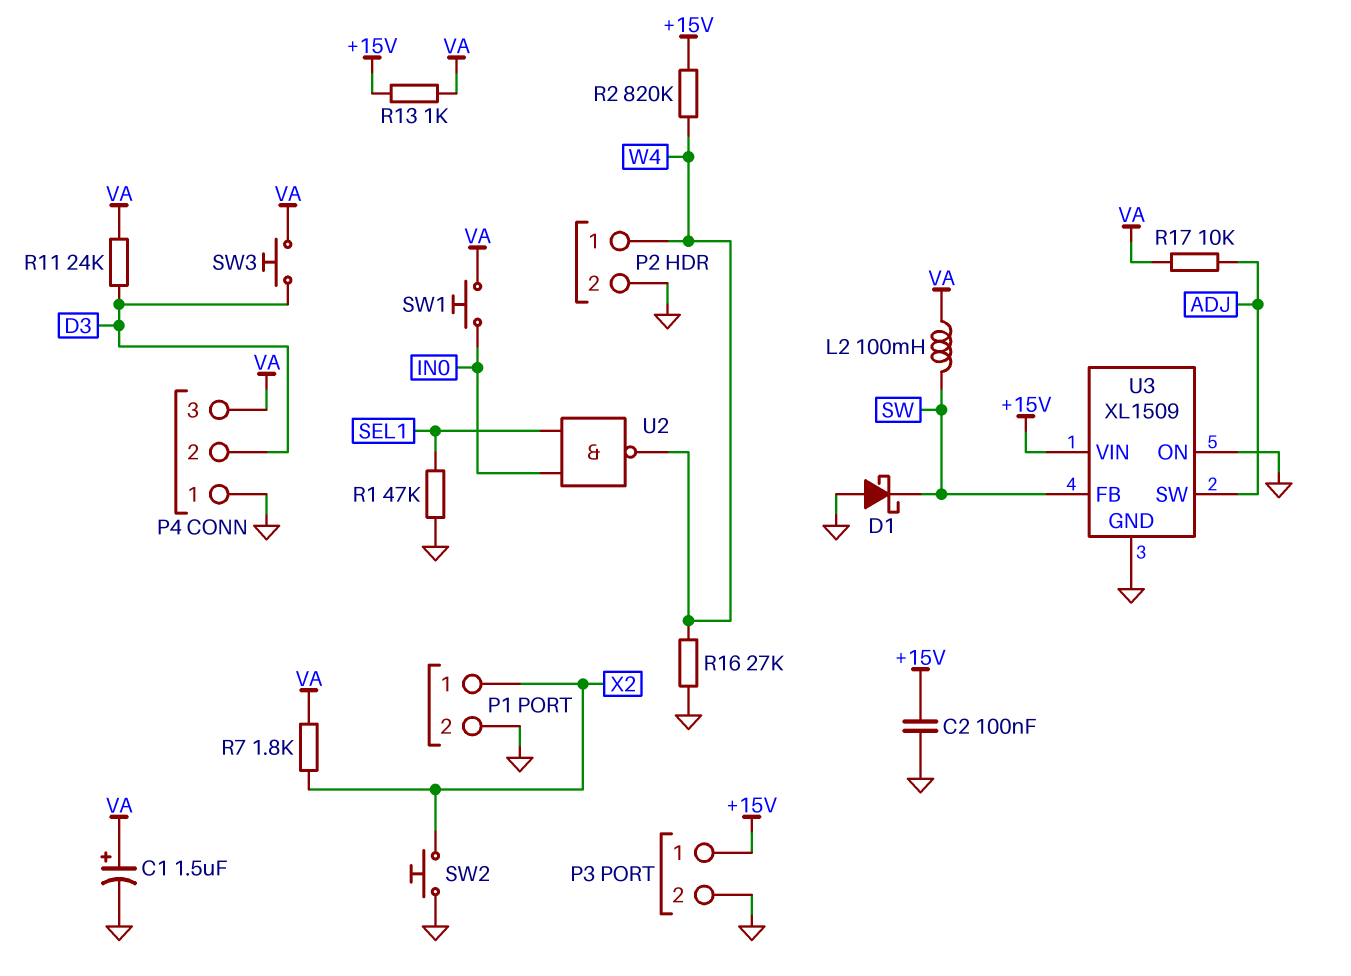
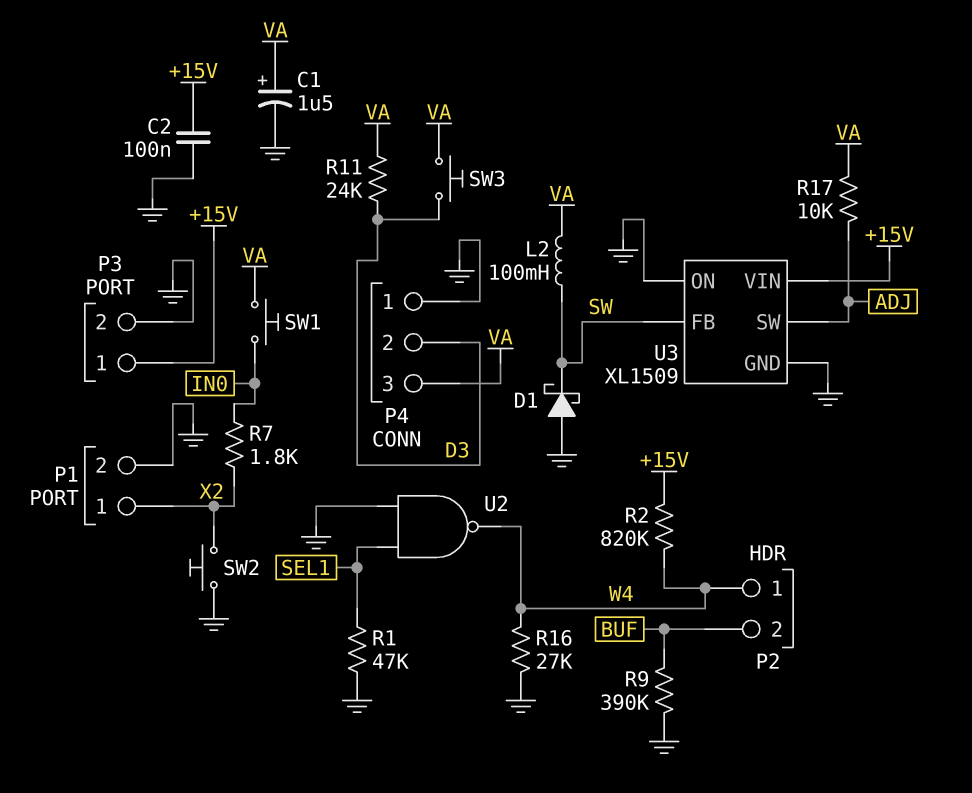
P2 pin 2: GND -> BUF
R7: 1.8k (VA, X2) -> 1.8k (IN0, X2)
R9: none -> 390k (BUF, GND)
R13: 1k (+15V, VA) -> none
U2: NAND (in IN0, in SEL1, out W4) -> NAND (in GND, in SEL1, out W4)

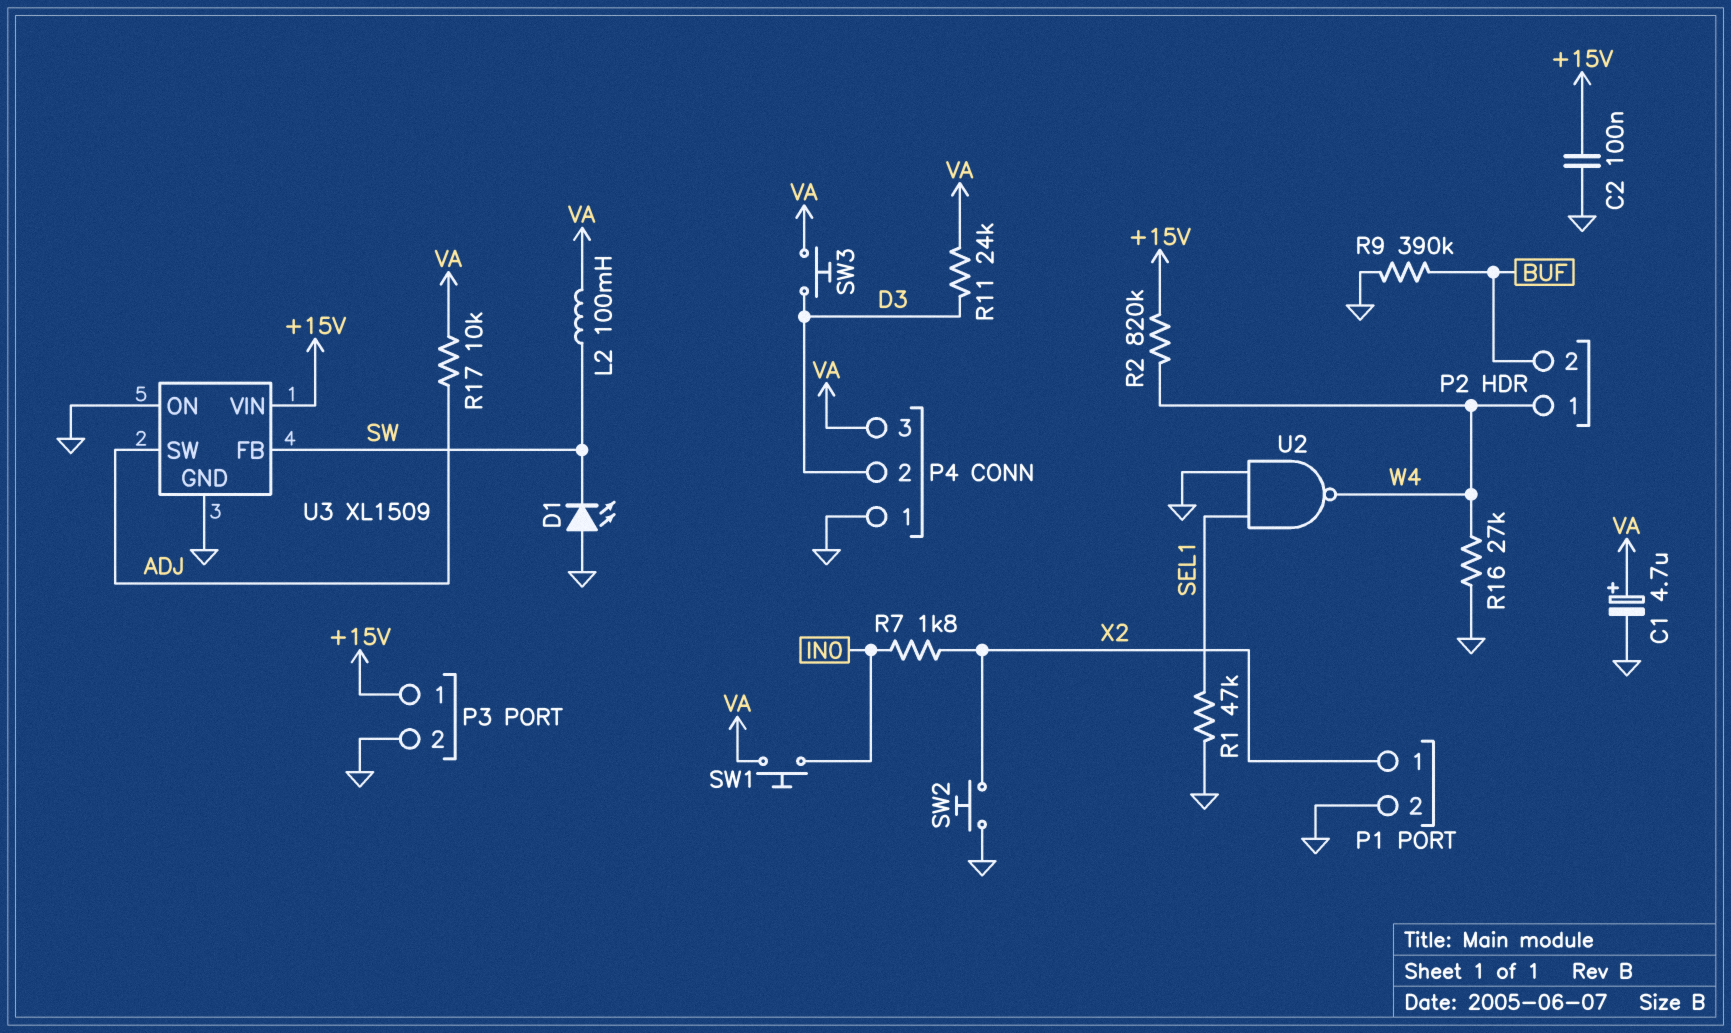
C1: 1.5uF (plus VA, minus GND) -> 4.7uF (plus VA, minus GND)
D1: schottky (A GND, K SW) -> LED (A GND, K SW)

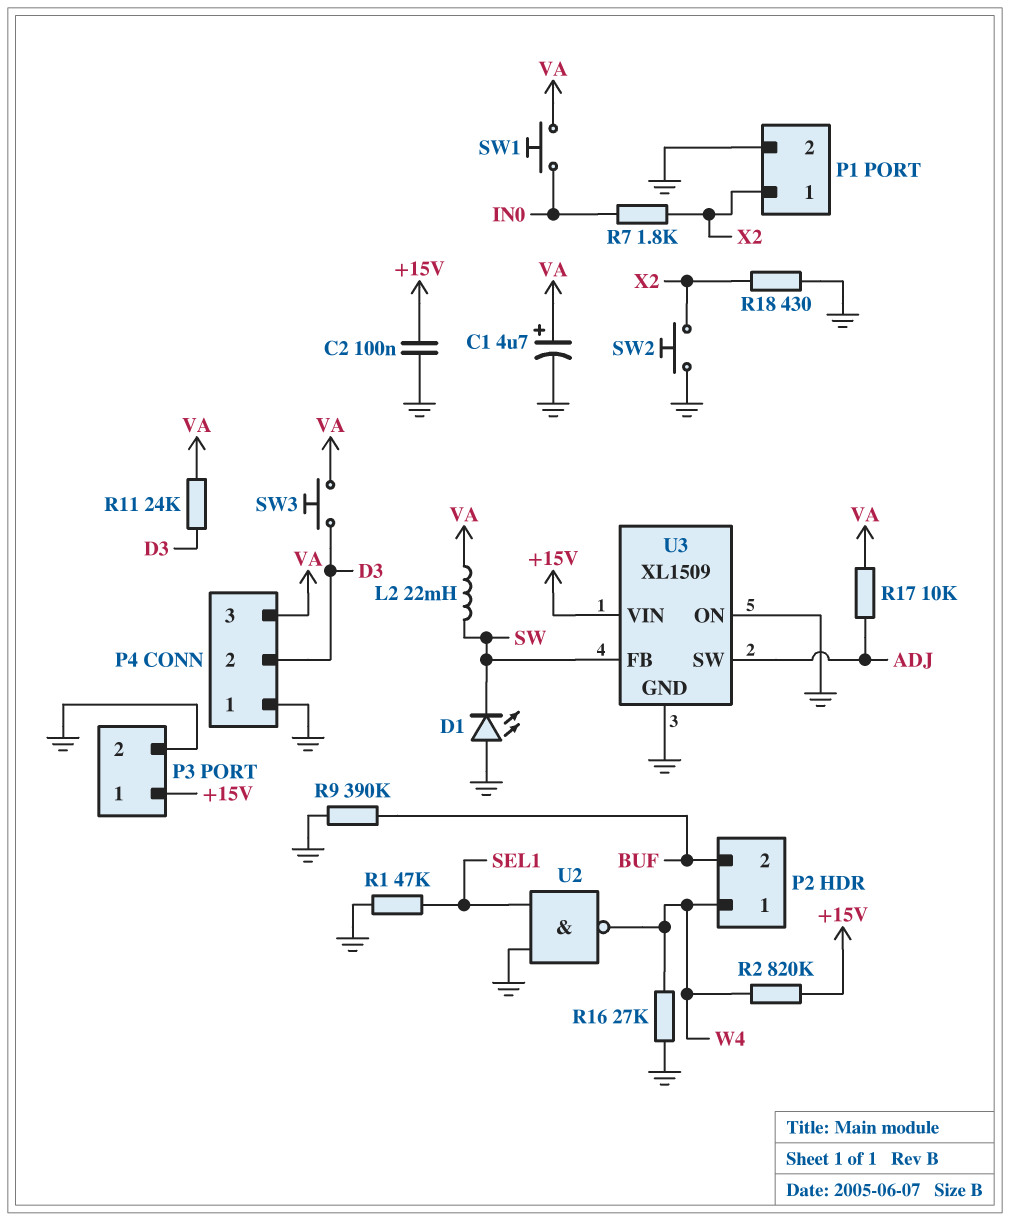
L2: 100mH (SW, VA) -> 22mH (SW, VA)
R18: none -> 430 (GND, X2)

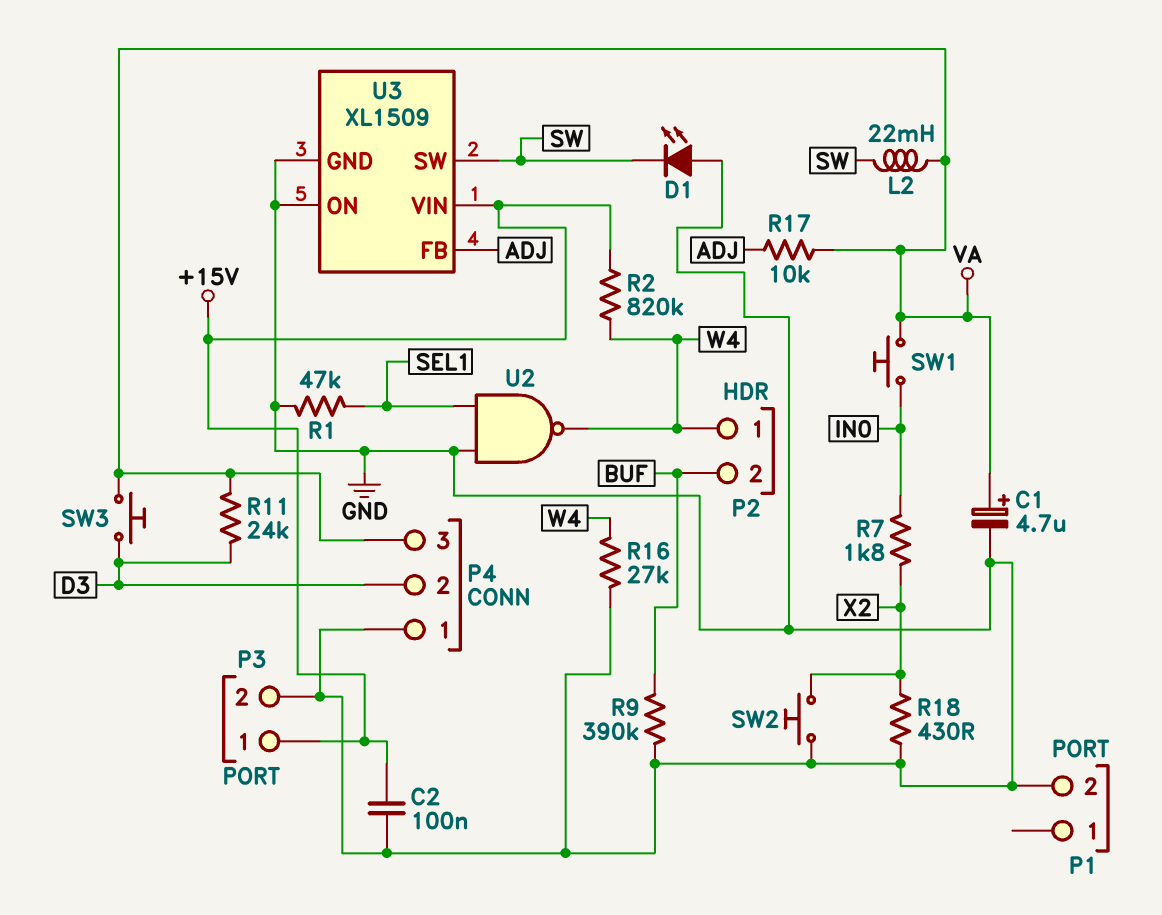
P1 pin 1: X2 -> none
U3 pin FB: SW -> ADJ
U3 pin SW: ADJ -> SW

